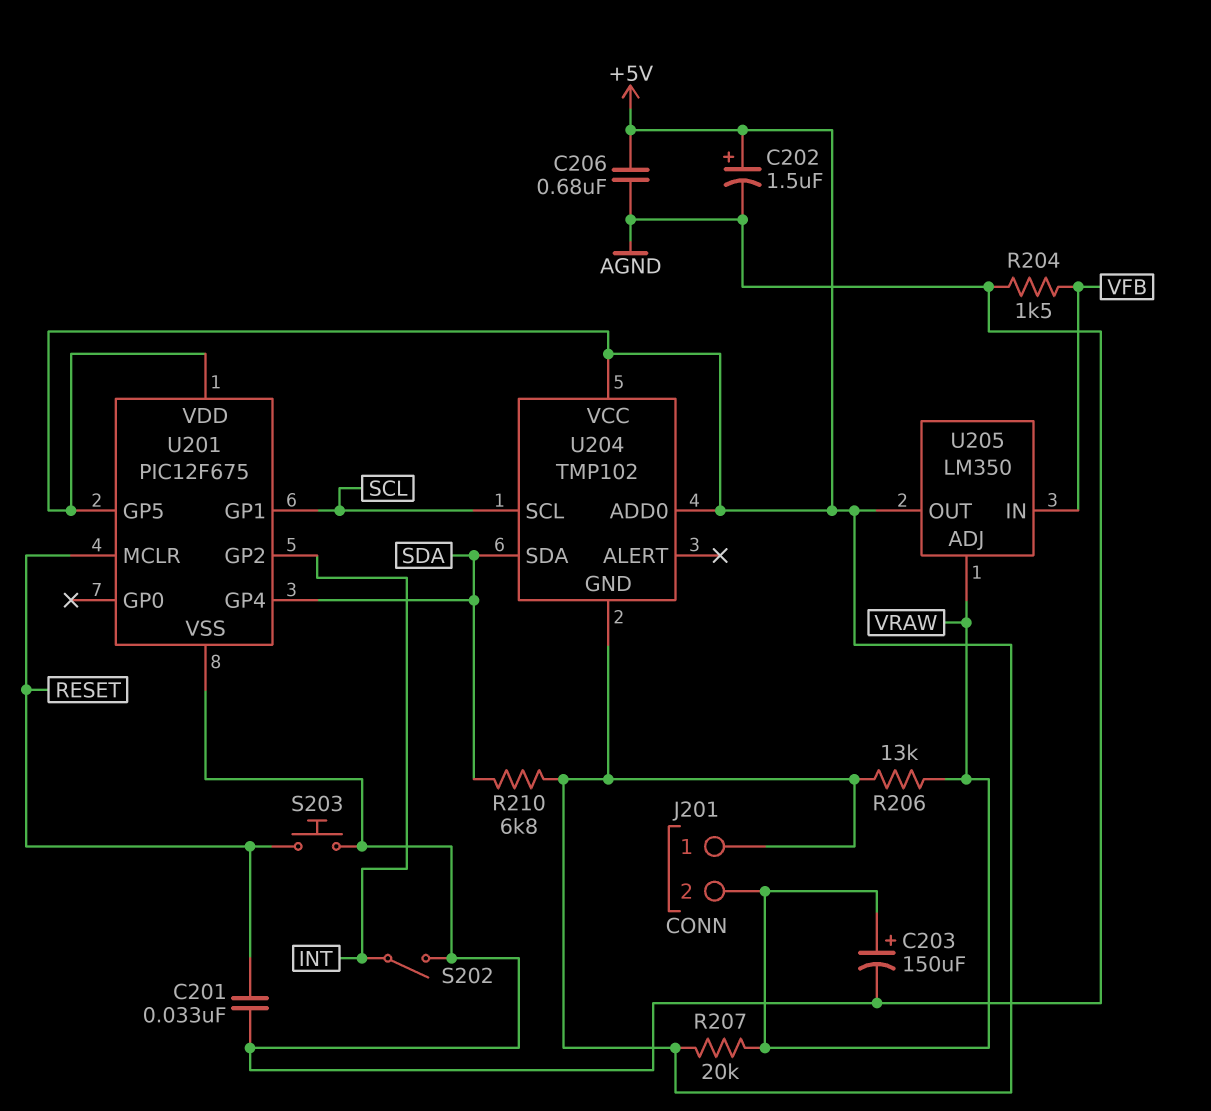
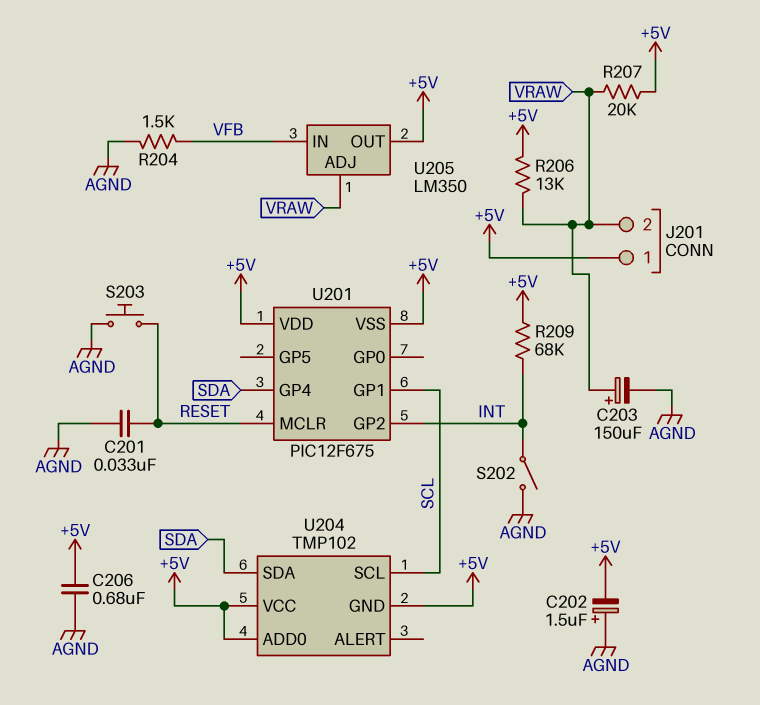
C202: 1.5uF (plus +5V, minus AGND) -> 1.5uF (plus AGND, minus +5V)
R209: none -> 68k (+5V, INT)
R210: 6.8k (+5V, SDA) -> none
U201 pin GP5: +5V -> none
U201 pin VSS: AGND -> +5V

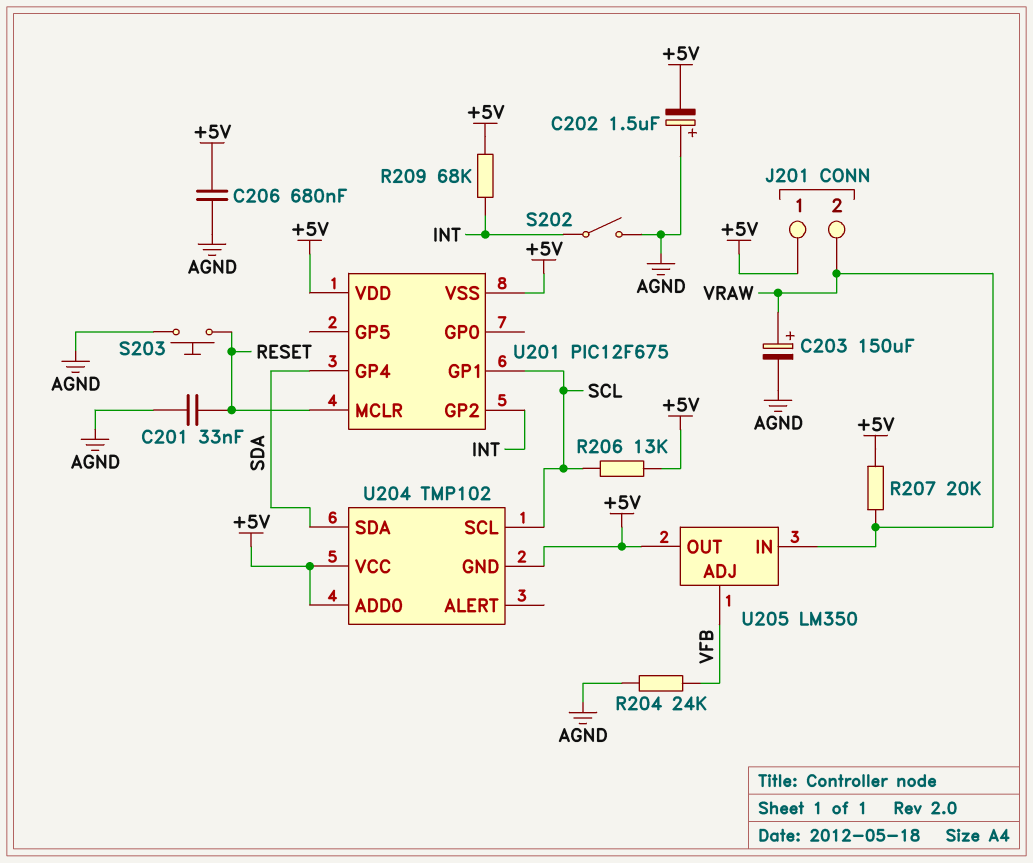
R204: 1.5k (AGND, VFB) -> 24k (AGND, VFB)
R206: 13k (+5V, VRAW) -> 13k (+5V, SCL)
U205 pin ADJ: VRAW -> VFB
U205 pin IN: VFB -> VRAW

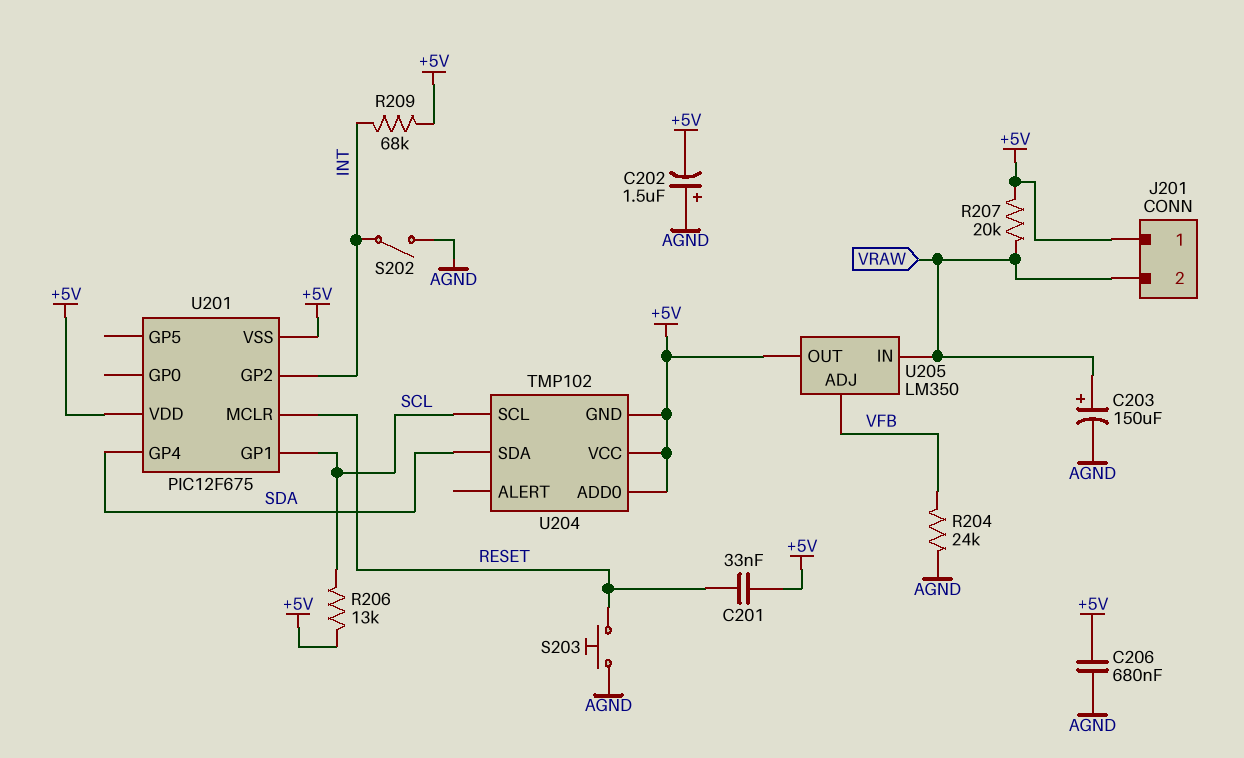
C201: 33nF (AGND, RESET) -> 33nF (+5V, RESET)

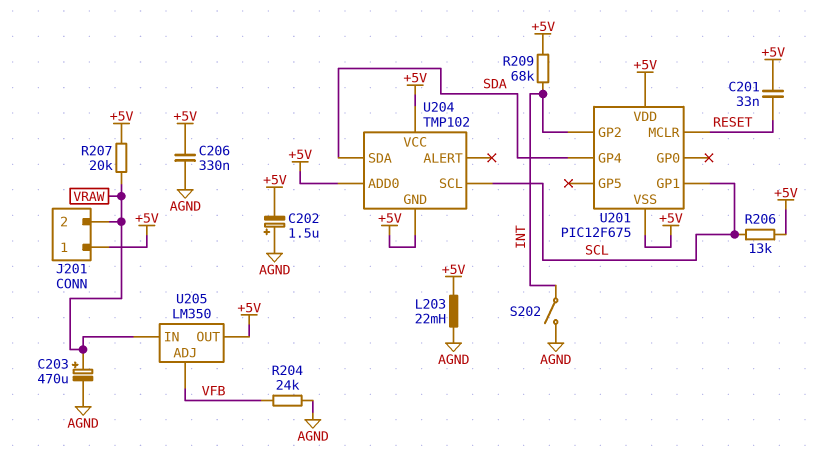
C203: 150uF (plus VRAW, minus AGND) -> 470uF (plus VRAW, minus AGND)
C206: 680nF (+5V, AGND) -> 330nF (+5V, AGND)
L203: none -> 22mH (+5V, AGND)
S203: button (AGND, RESET) -> none

